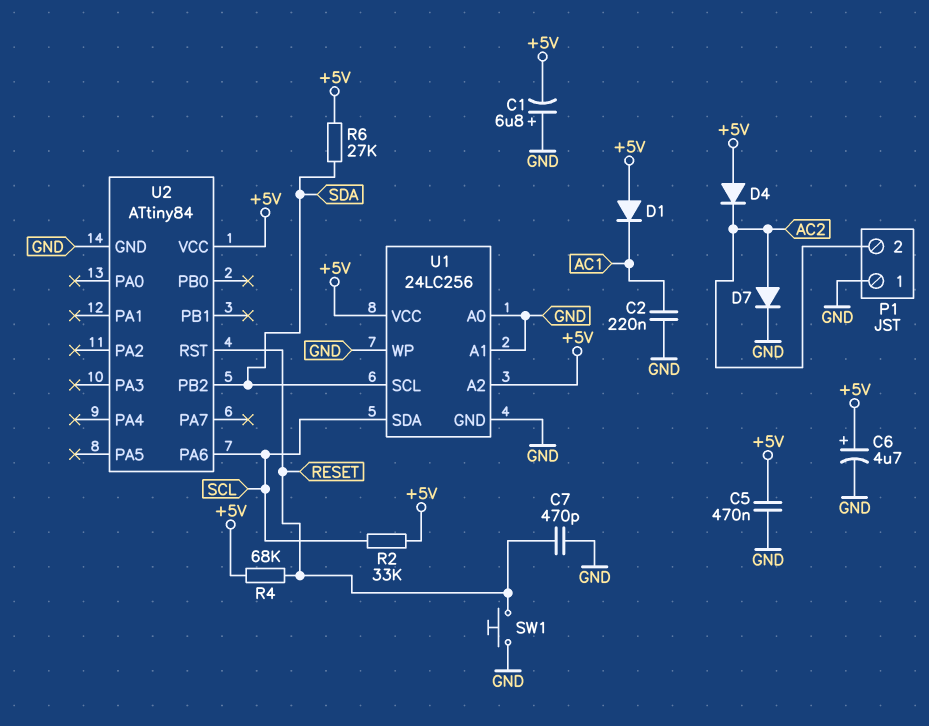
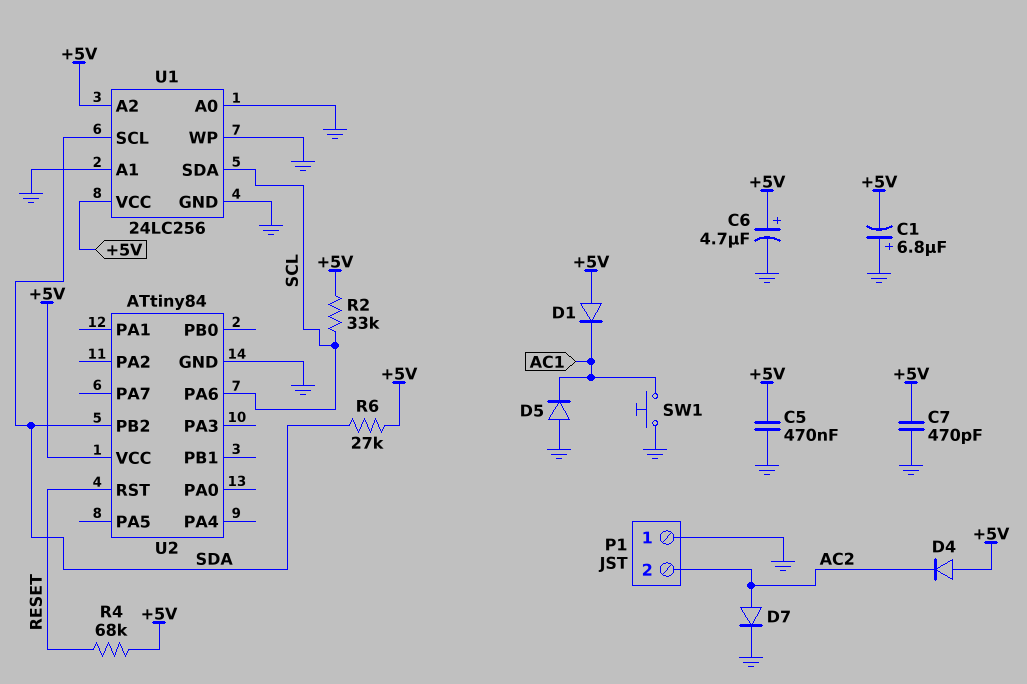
C2: 220nF (AC1, GND) -> none
C7: 470pF (GND, RESET) -> 470pF (+5V, GND)
D5: none -> diode (A GND, K AC1)
SW1: button (GND, RESET) -> button (AC1, GND)

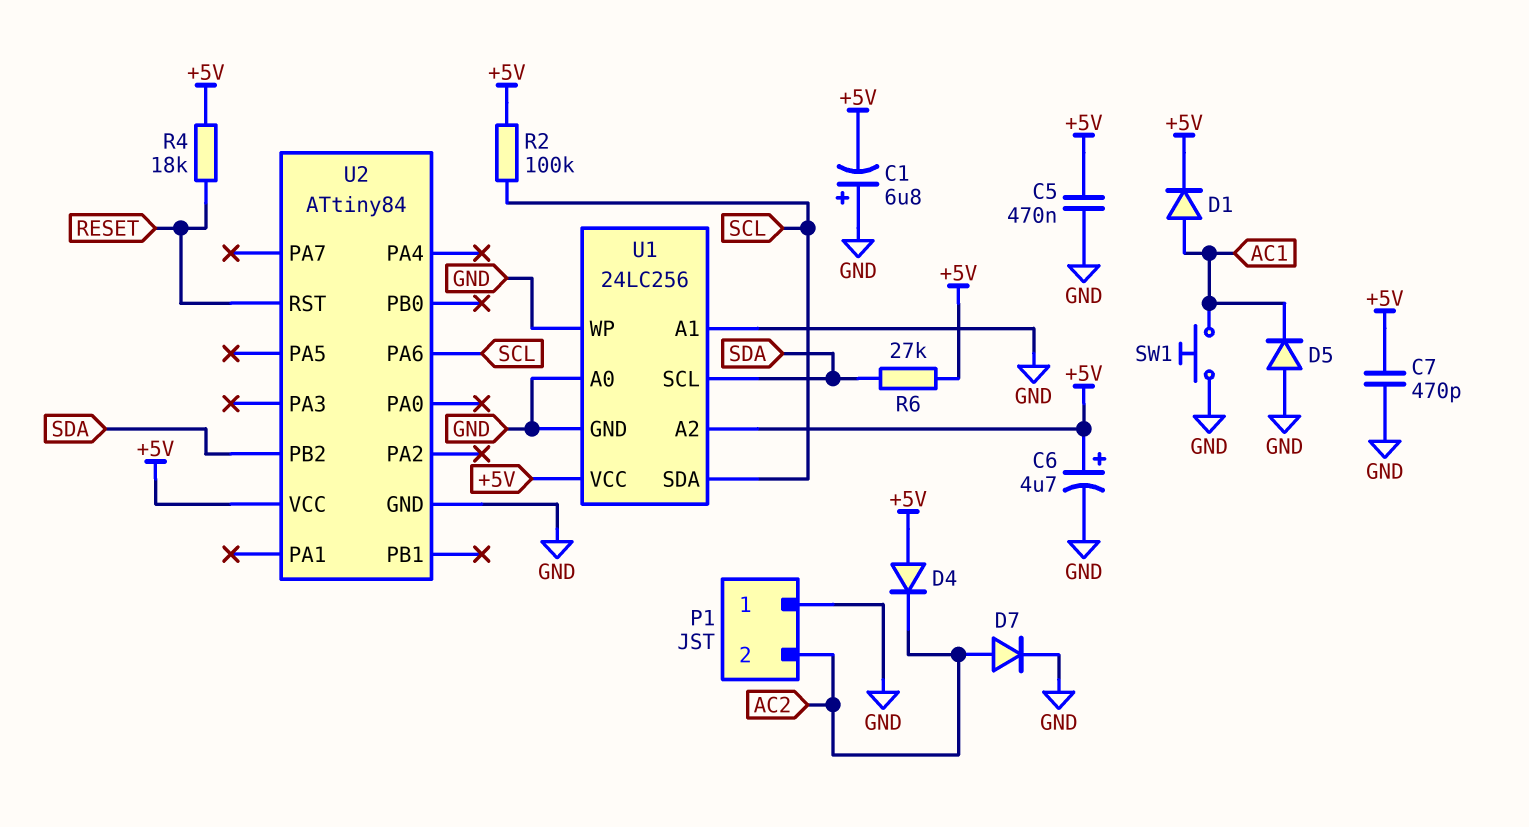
D1: diode (A +5V, K AC1) -> diode (A AC1, K +5V)
R2: 33k (+5V, SCL) -> 100k (+5V, SCL)
R4: 68k (+5V, RESET) -> 18k (+5V, RESET)

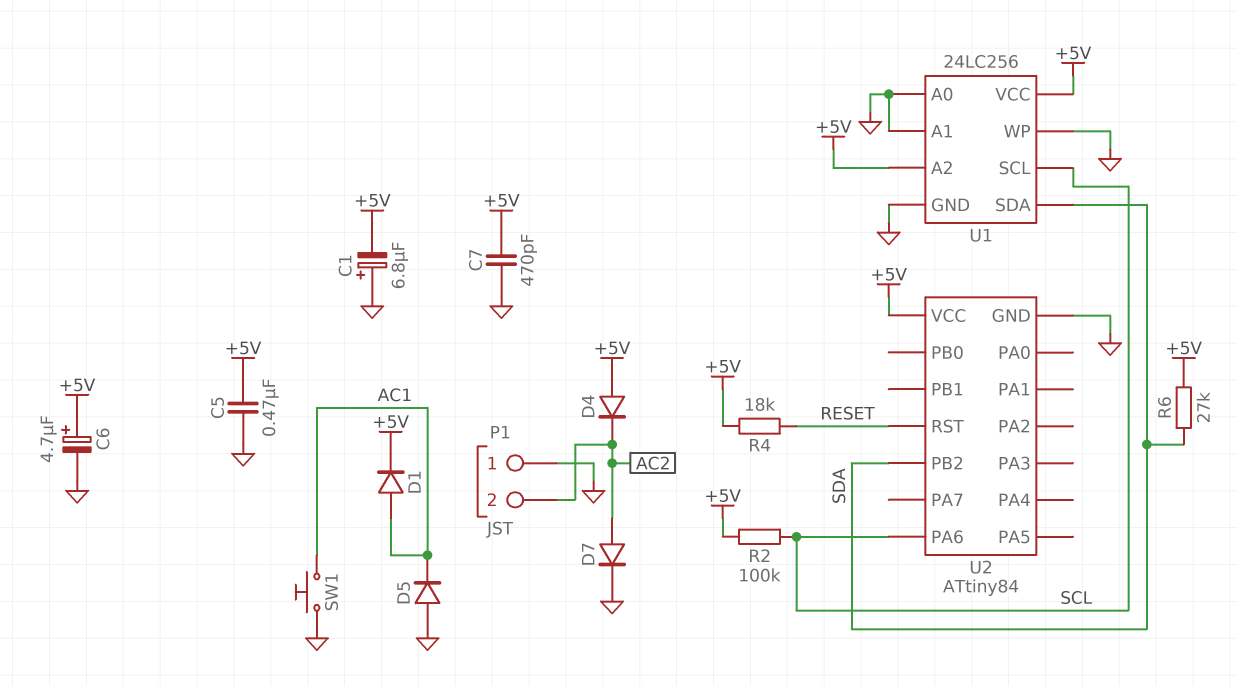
U1 pin SCL: SDA -> SCL
U1 pin SDA: SCL -> SDA

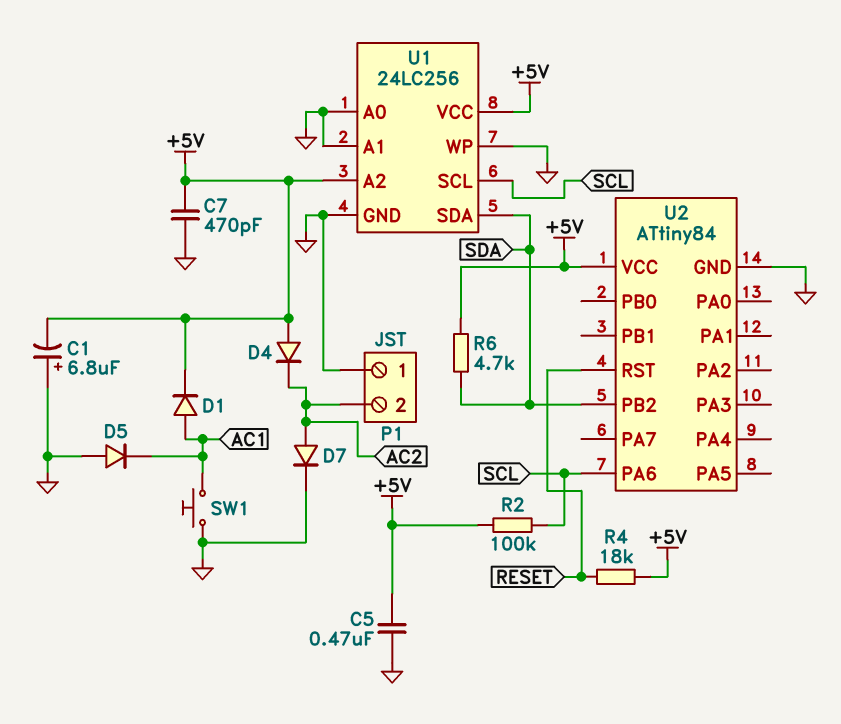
C6: 4.7uF (plus +5V, minus GND) -> none
R6: 27k (+5V, SDA) -> 4.7k (+5V, SDA)

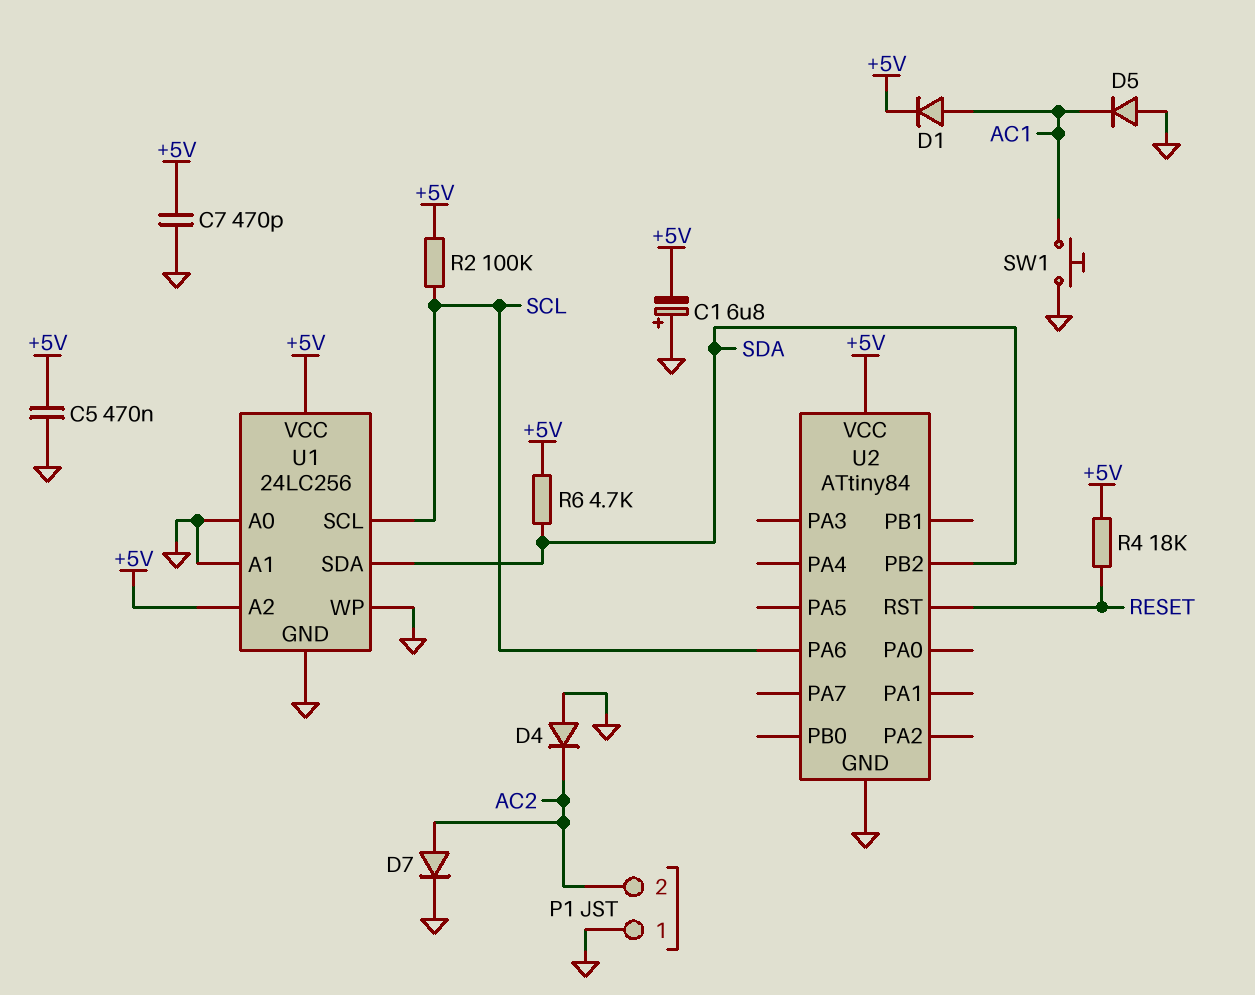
D4: diode (A +5V, K AC2) -> diode (A GND, K AC2)

